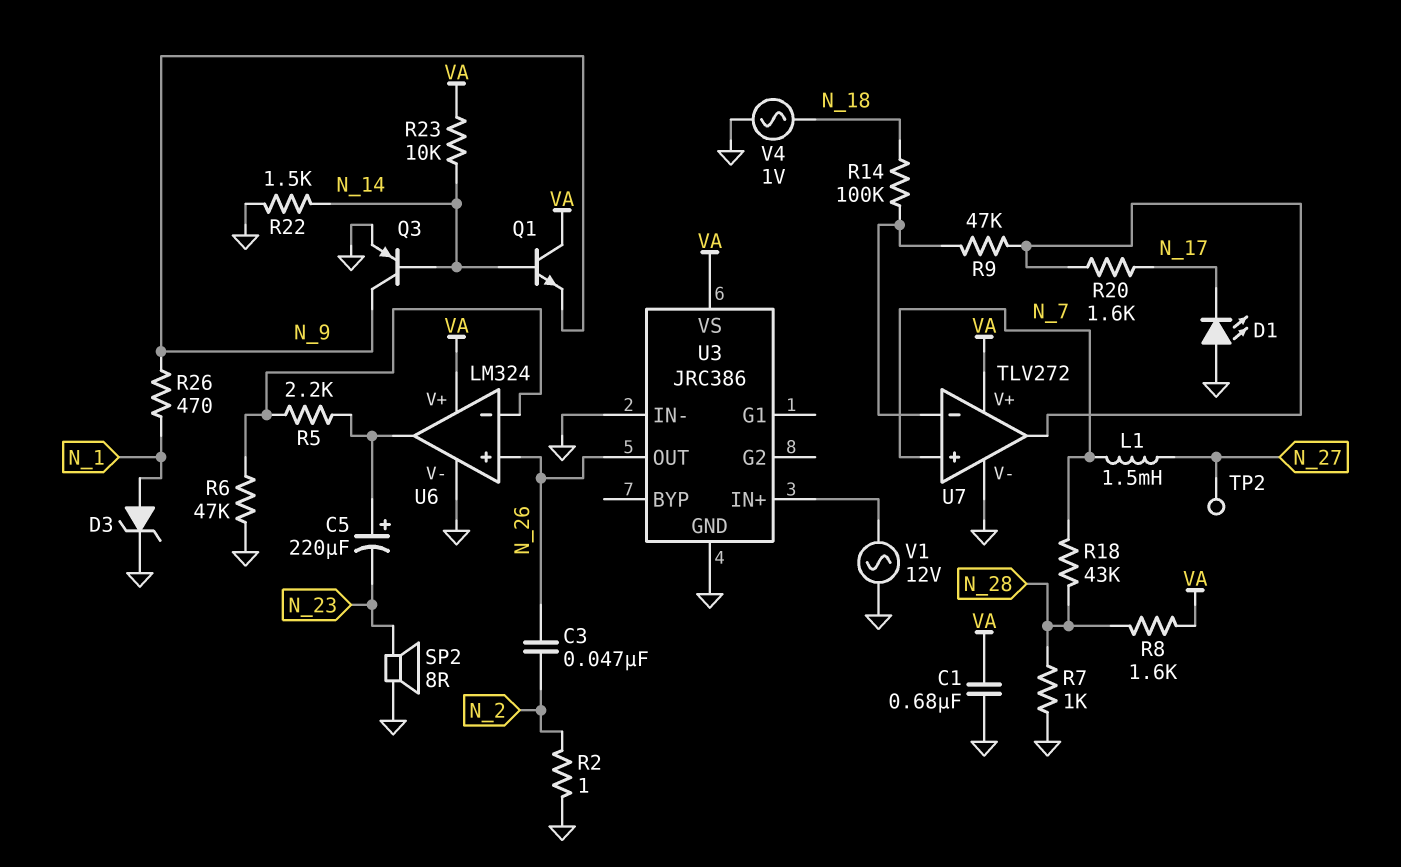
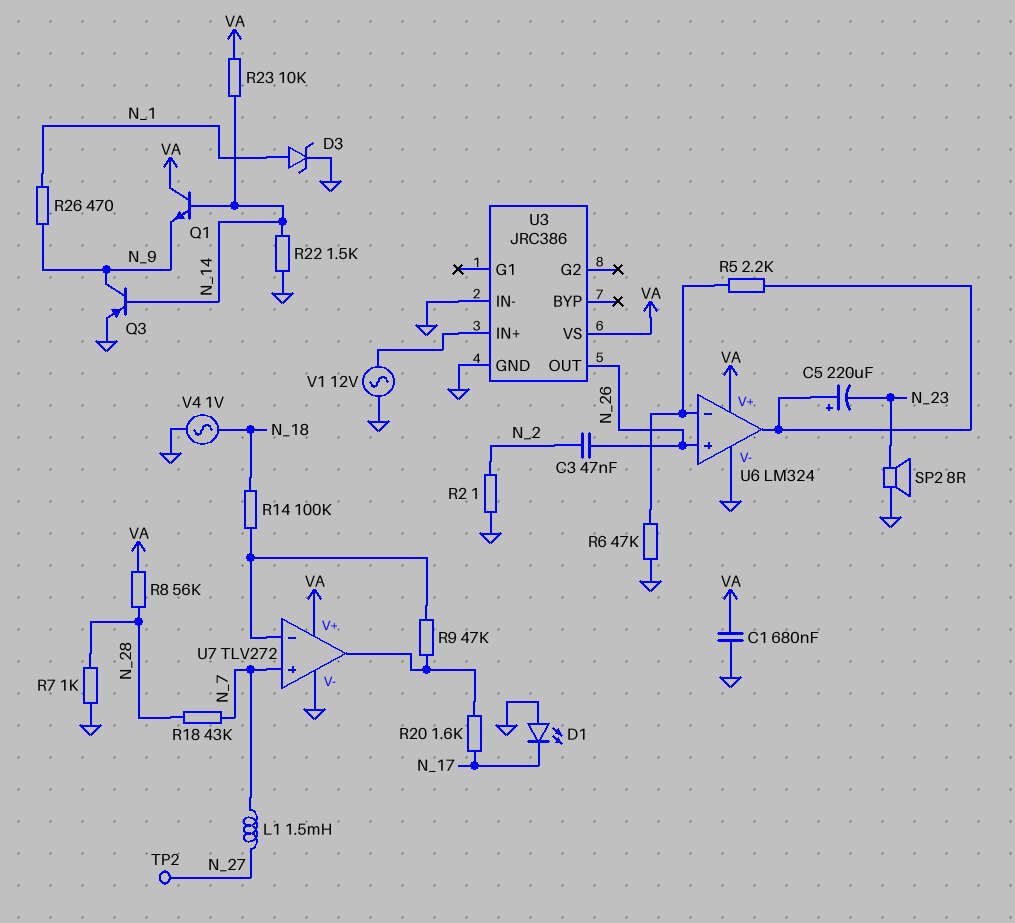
R8: 1.6k (N_28, VA) -> 56k (N_28, VA)

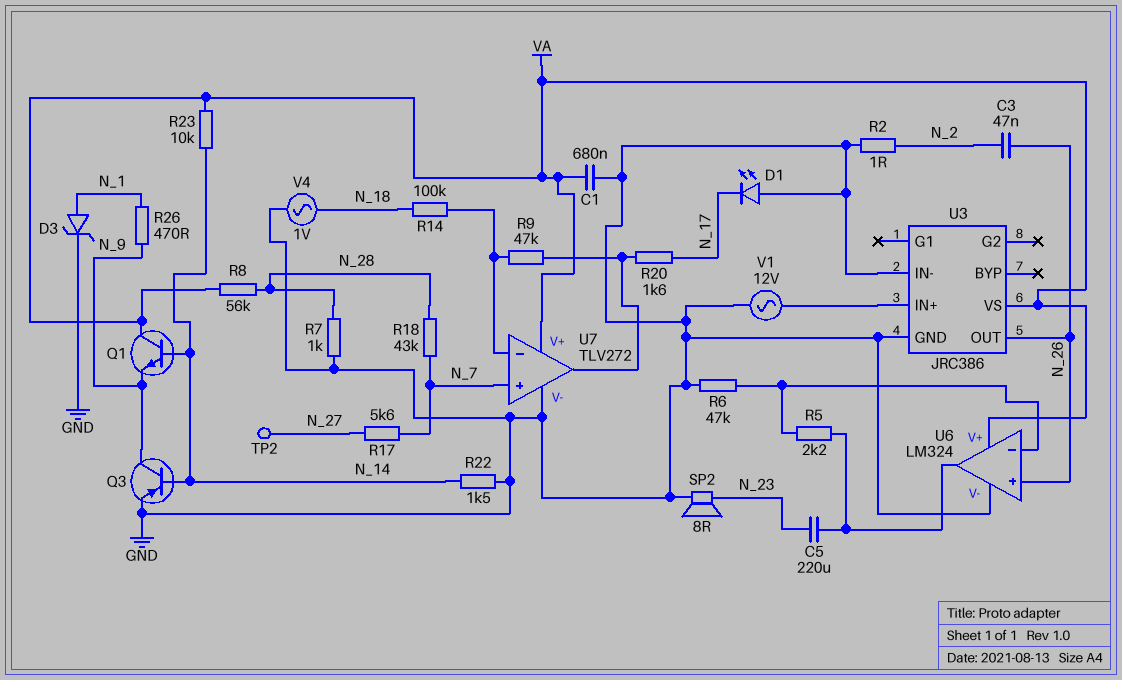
C5: 220uF (plus U6/out, minus N_23) -> 220uF (N_23, U6/out)
L1: 1.5mH (N_7, N_27) -> none
R17: none -> 5.6k (N_7, N_27)

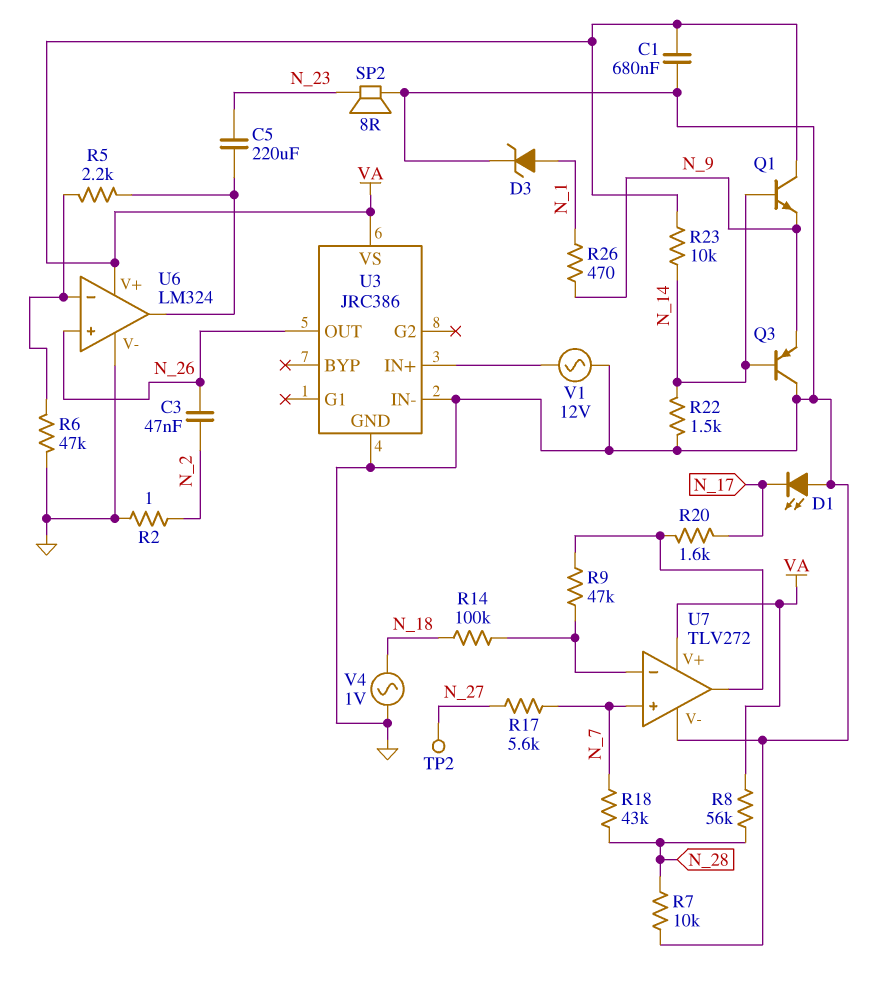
Q3: PNP (B N_14, C N_9, E GND) -> PNP (B N_14, C GND, E N_9)
R7: 1k (GND, N_28) -> 10k (GND, N_28)

